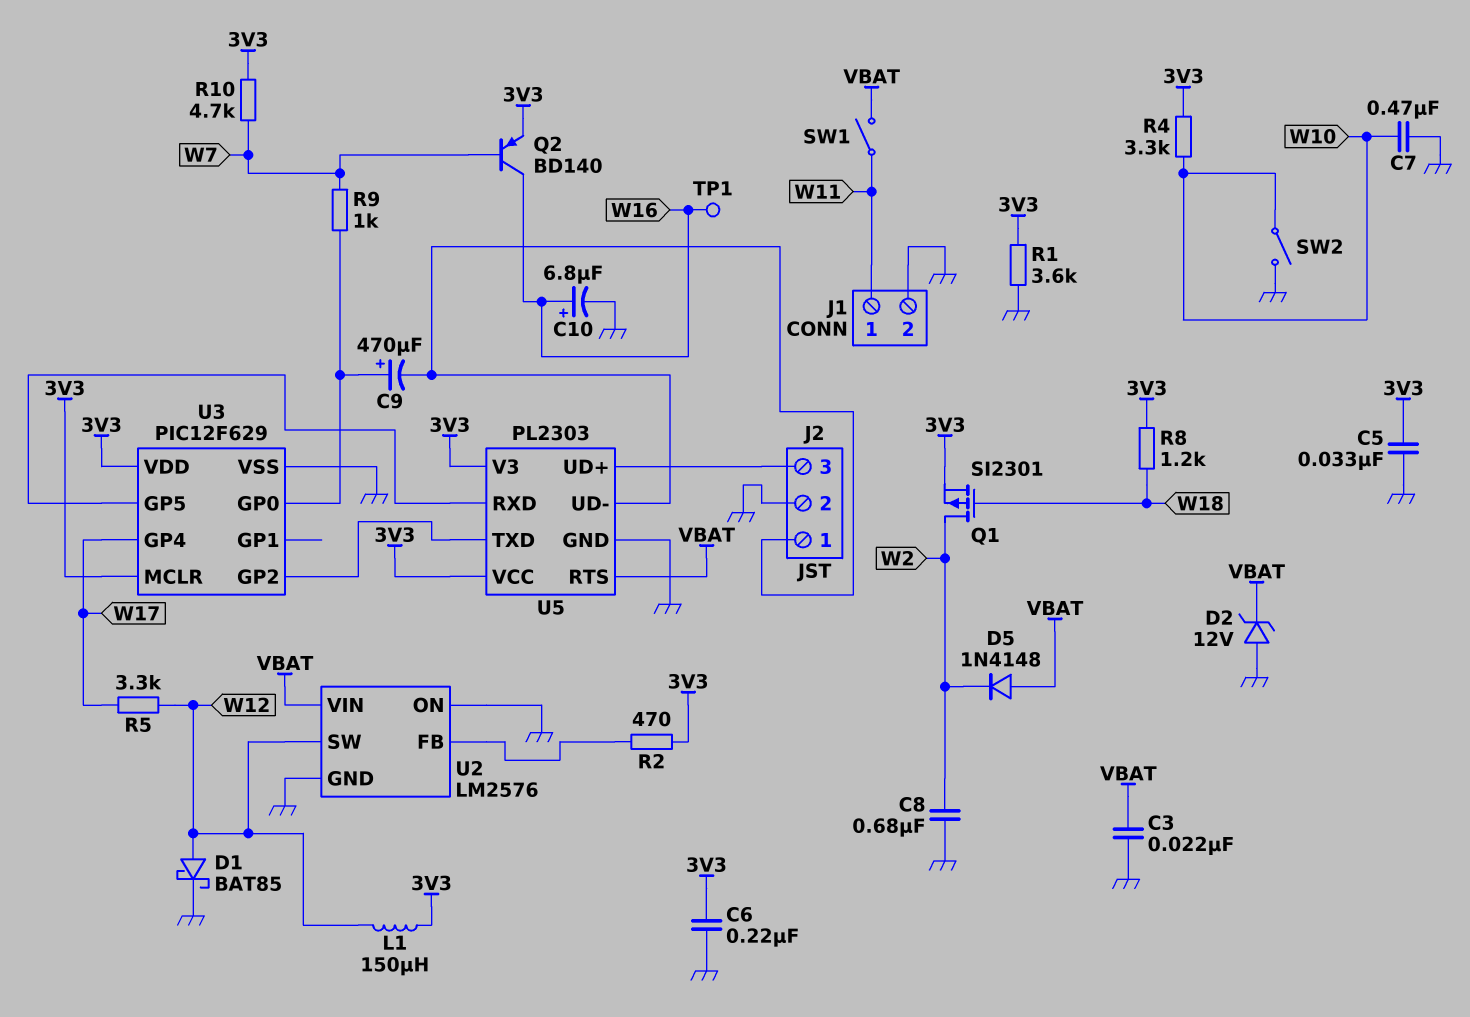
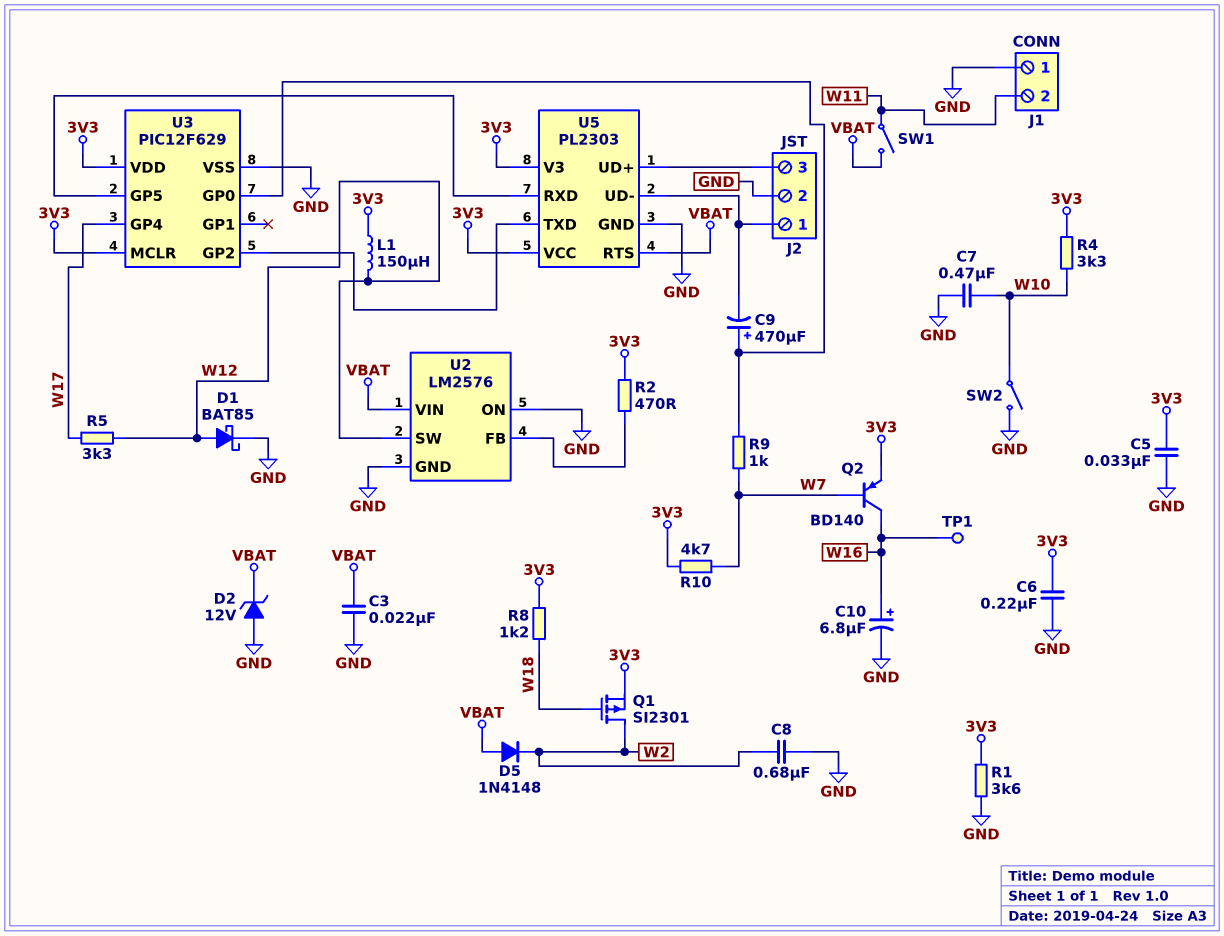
J1 pin 1: W11 -> GND
J1 pin 2: GND -> W11

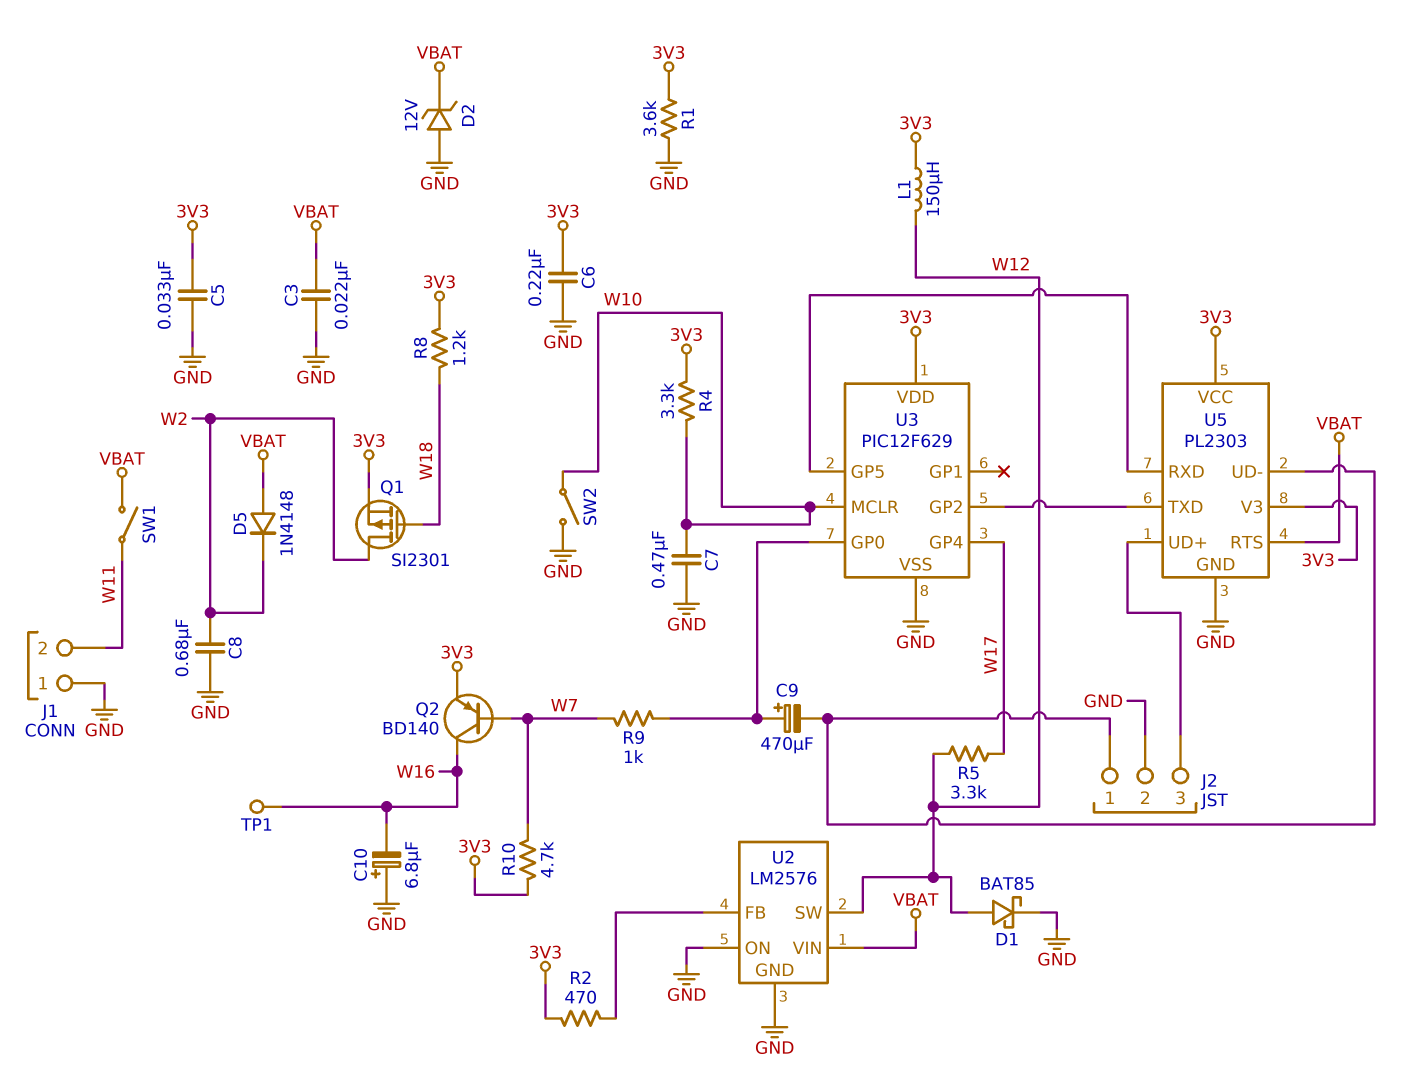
C10: 6.8uF (plus W16, minus GND) -> 6.8uF (plus GND, minus W16)
U3 pin MCLR: 3V3 -> W10

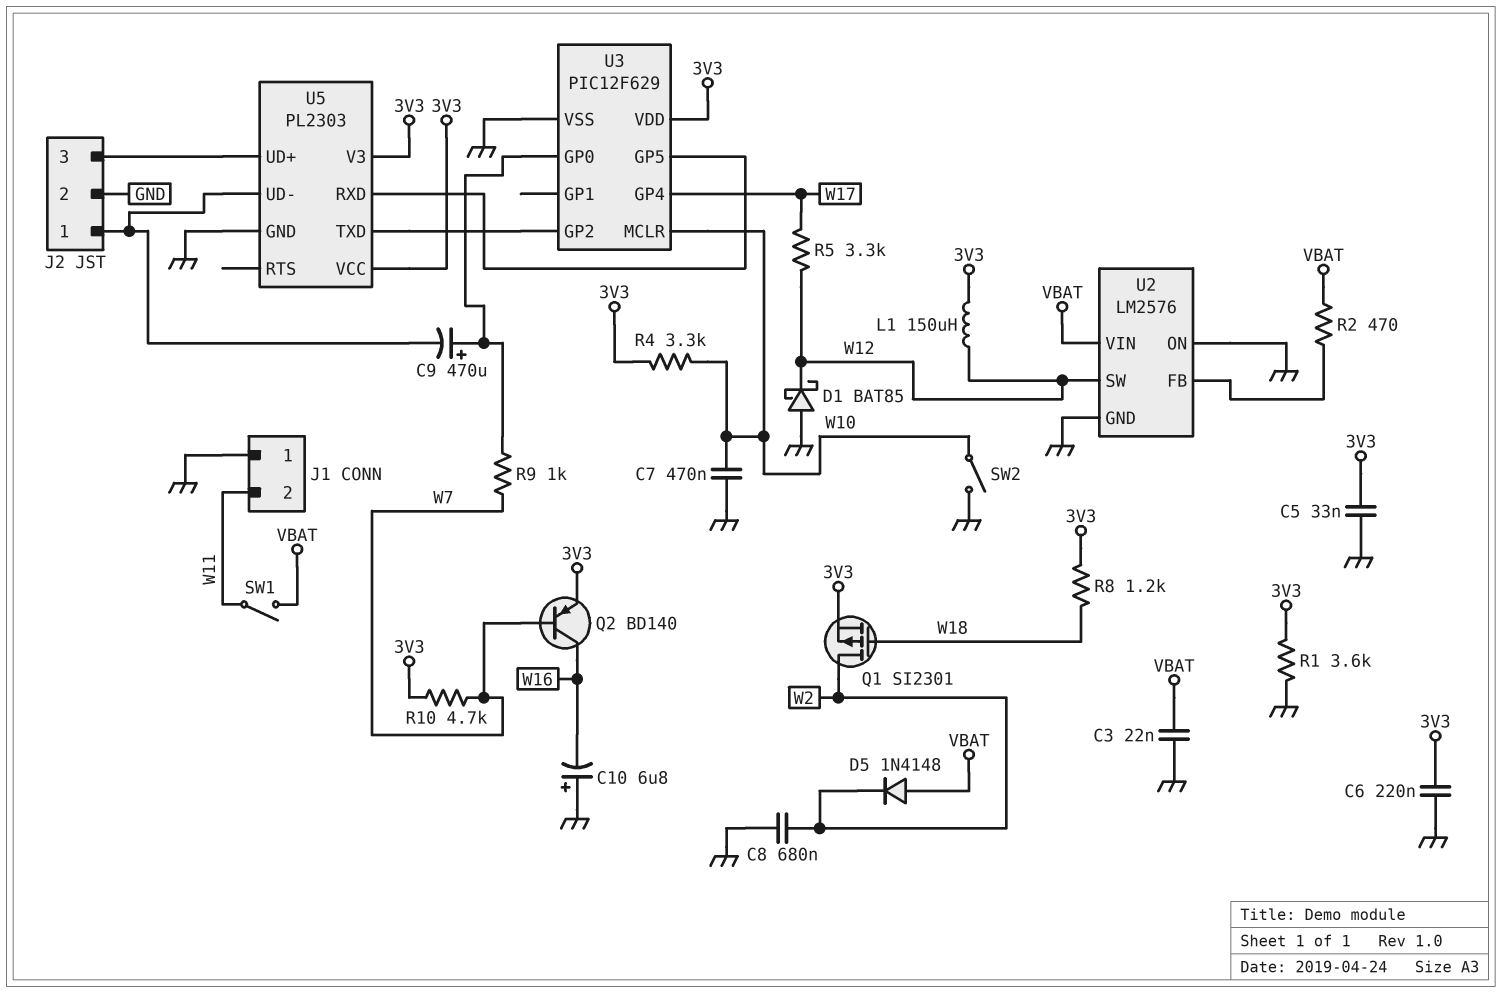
D1: schottky BAT85 (A W12, K GND) -> schottky BAT85 (A GND, K W12)
D2: zener 12V (A GND, K VBAT) -> none
R2: 470 (3V3, U2/FB) -> 470 (U2/FB, VBAT)
TP1: test point (W16) -> none
U5 pin RTS: VBAT -> none

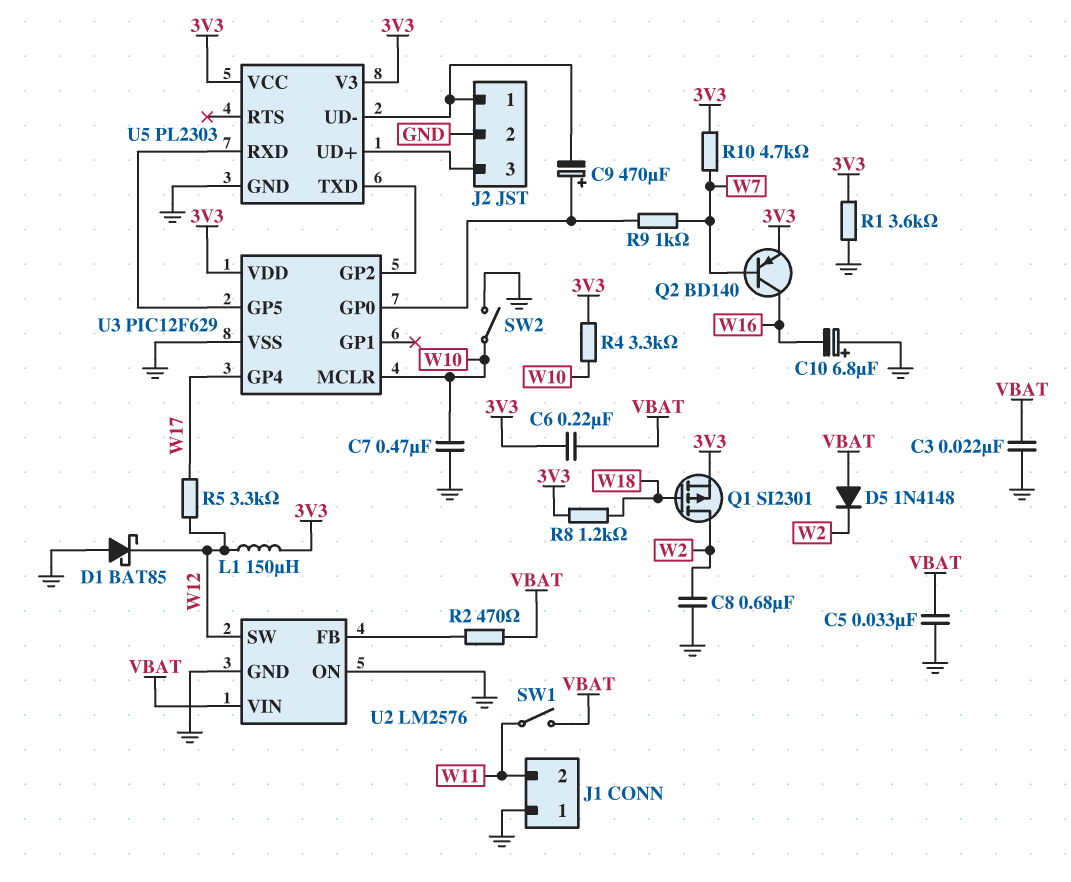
C5: 33nF (3V3, GND) -> 33nF (GND, VBAT)
C6: 220nF (3V3, GND) -> 220nF (3V3, VBAT)

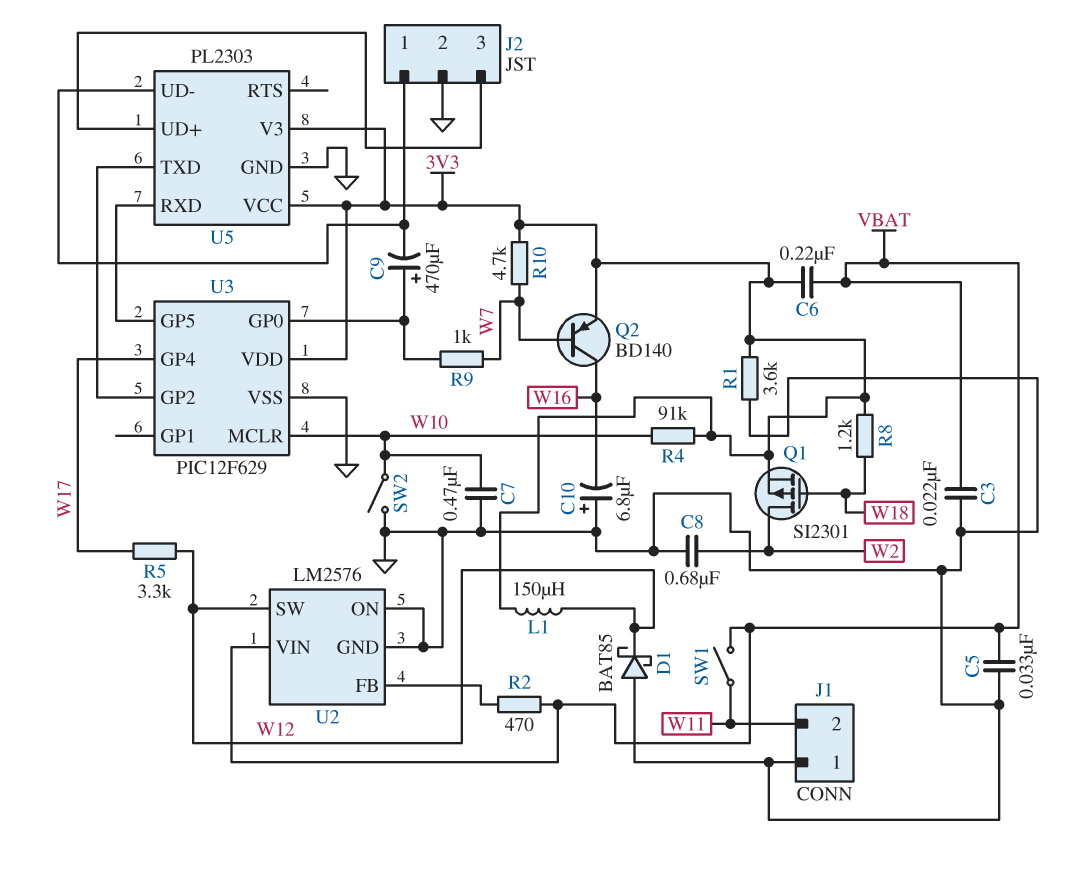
D5: diode 1N4148 (A VBAT, K W2) -> none
R4: 3.3k (3V3, W10) -> 91k (3V3, W10)

